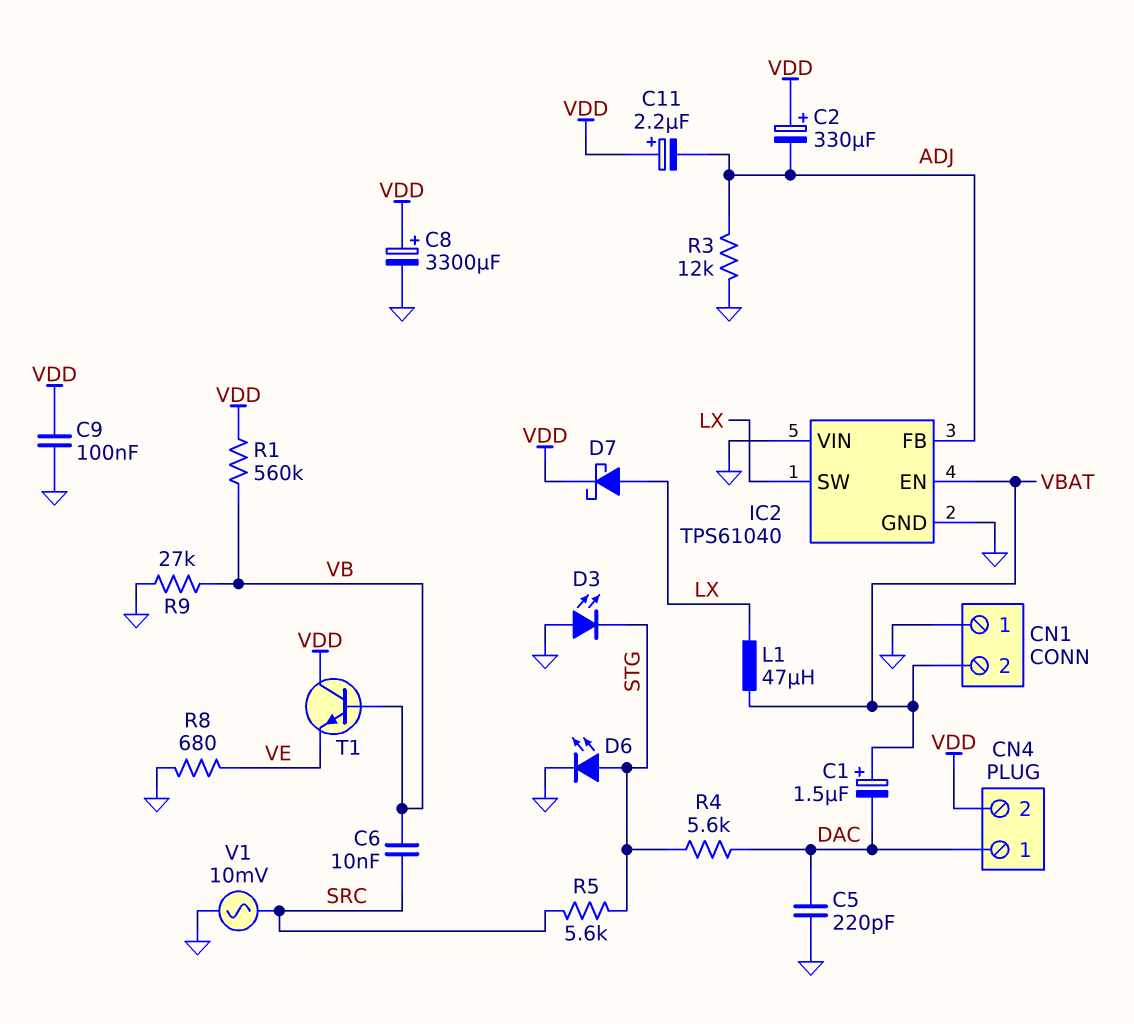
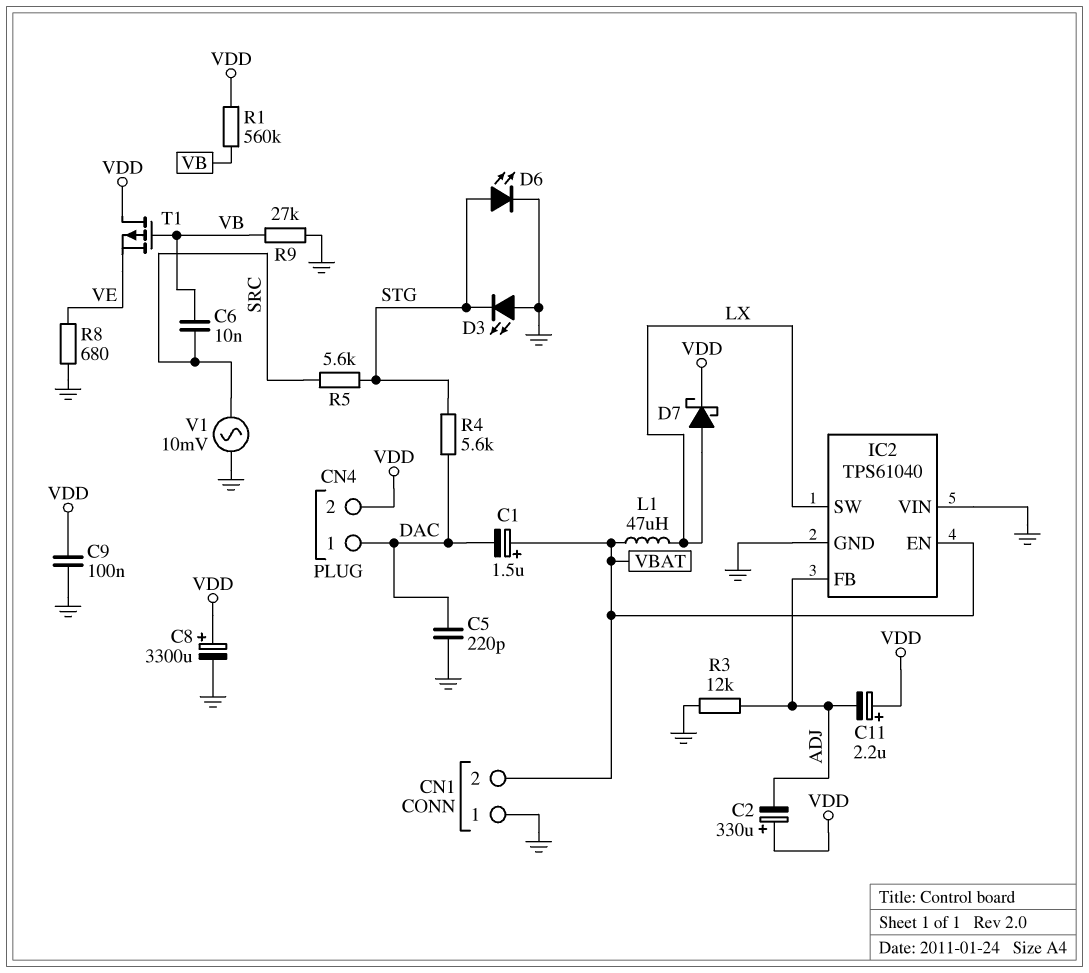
T1: NPN (B VB, C VDD, E VE) -> PMOS (G VB, D VDD, S VE)

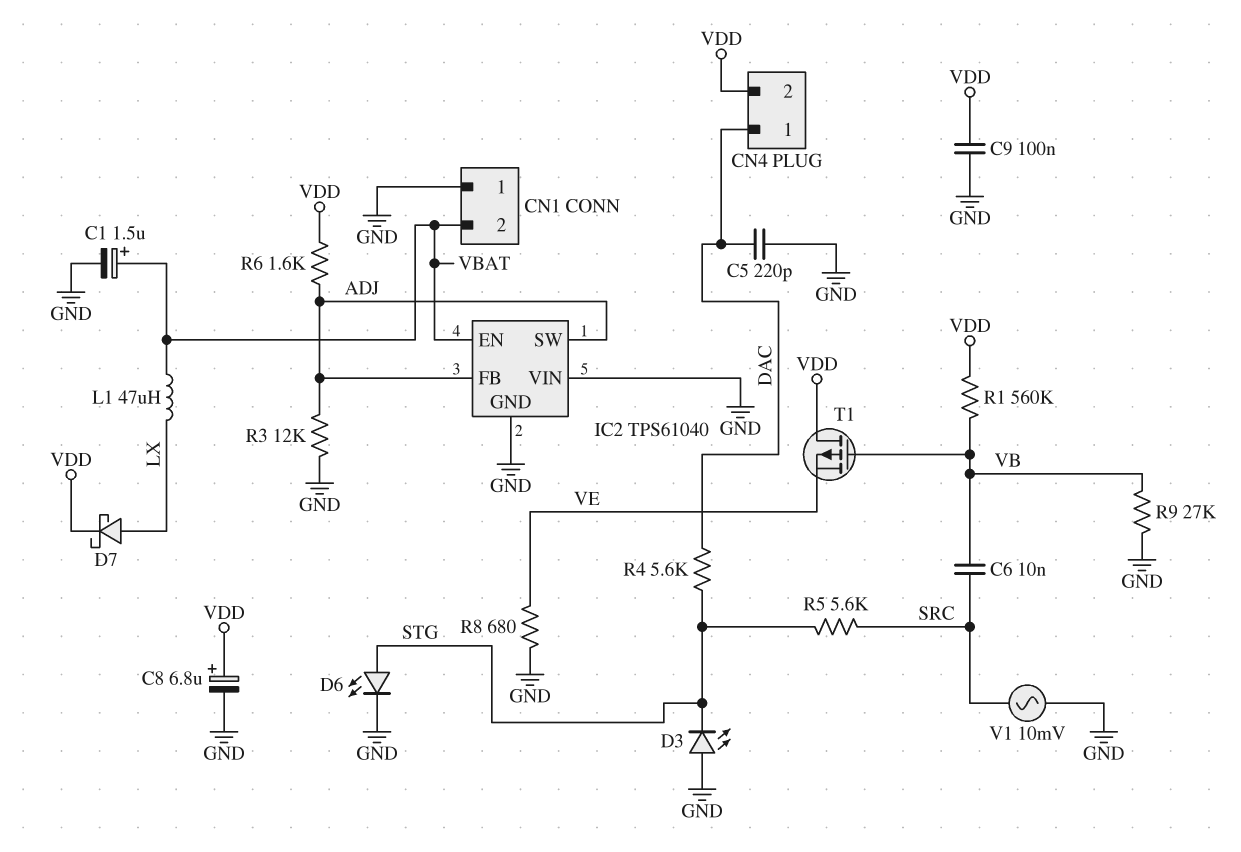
C1: 1.5uF (plus VBAT, minus DAC) -> 1.5uF (plus VBAT, minus GND)
C2: 330uF (plus VDD, minus ADJ) -> none
C8: 3300uF (plus VDD, minus GND) -> 6.8uF (plus VDD, minus GND)
C11: 2.2uF (plus VDD, minus ADJ) -> none
IC2 pin SW: LX -> ADJ
R6: none -> 1.6k (ADJ, VDD)

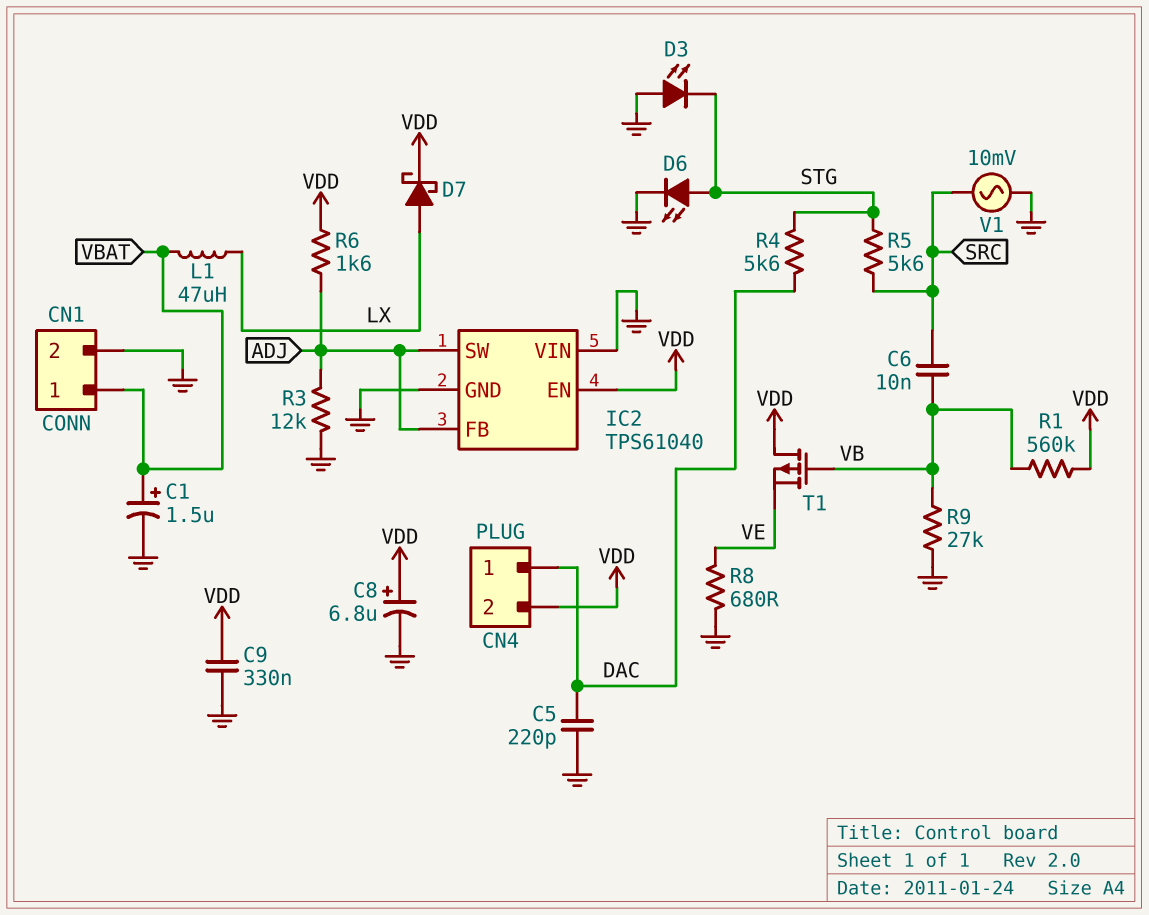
C9: 100nF (GND, VDD) -> 330nF (GND, VDD)
CN1 pin 1: GND -> VBAT
CN1 pin 2: VBAT -> GND
IC2 pin EN: VBAT -> VDD

